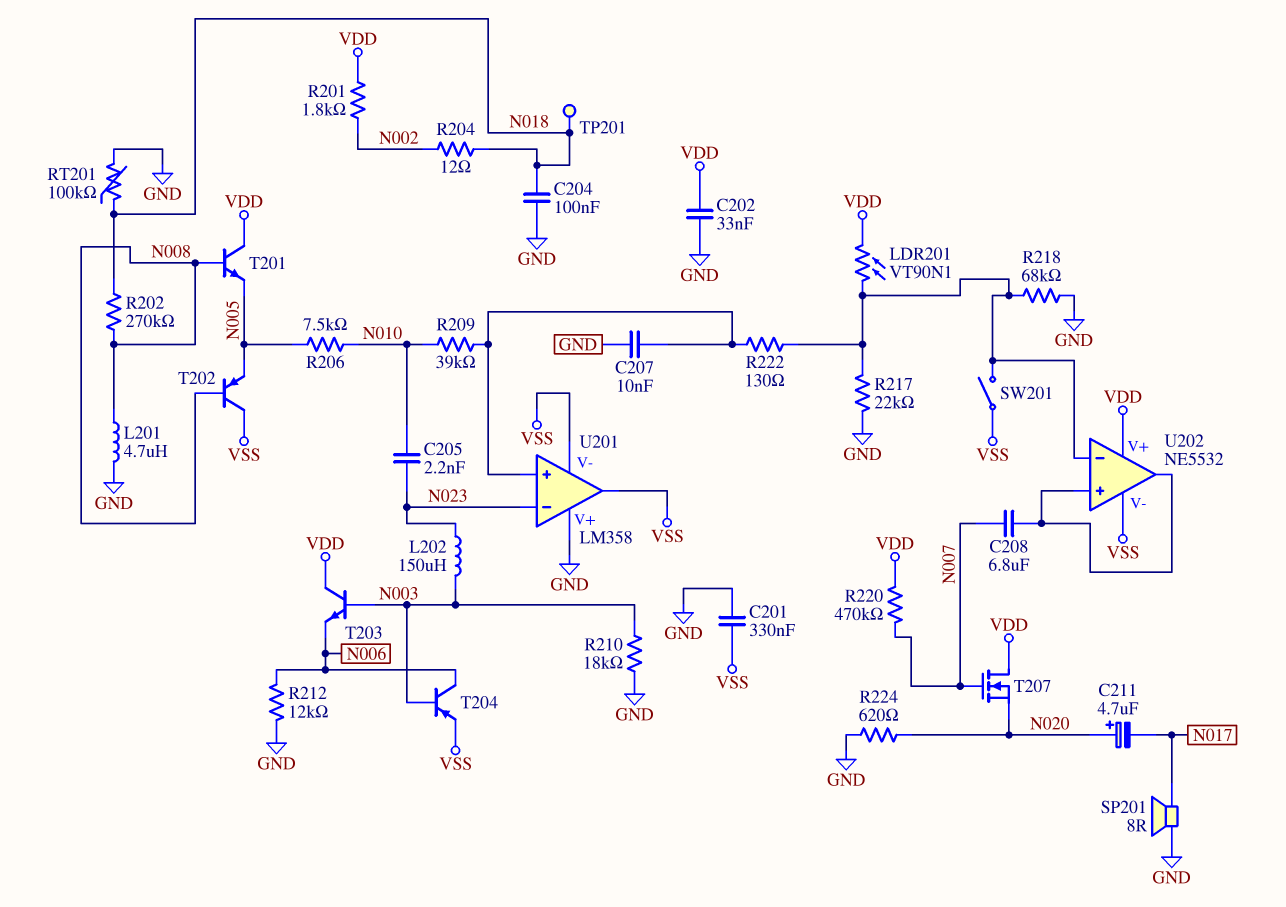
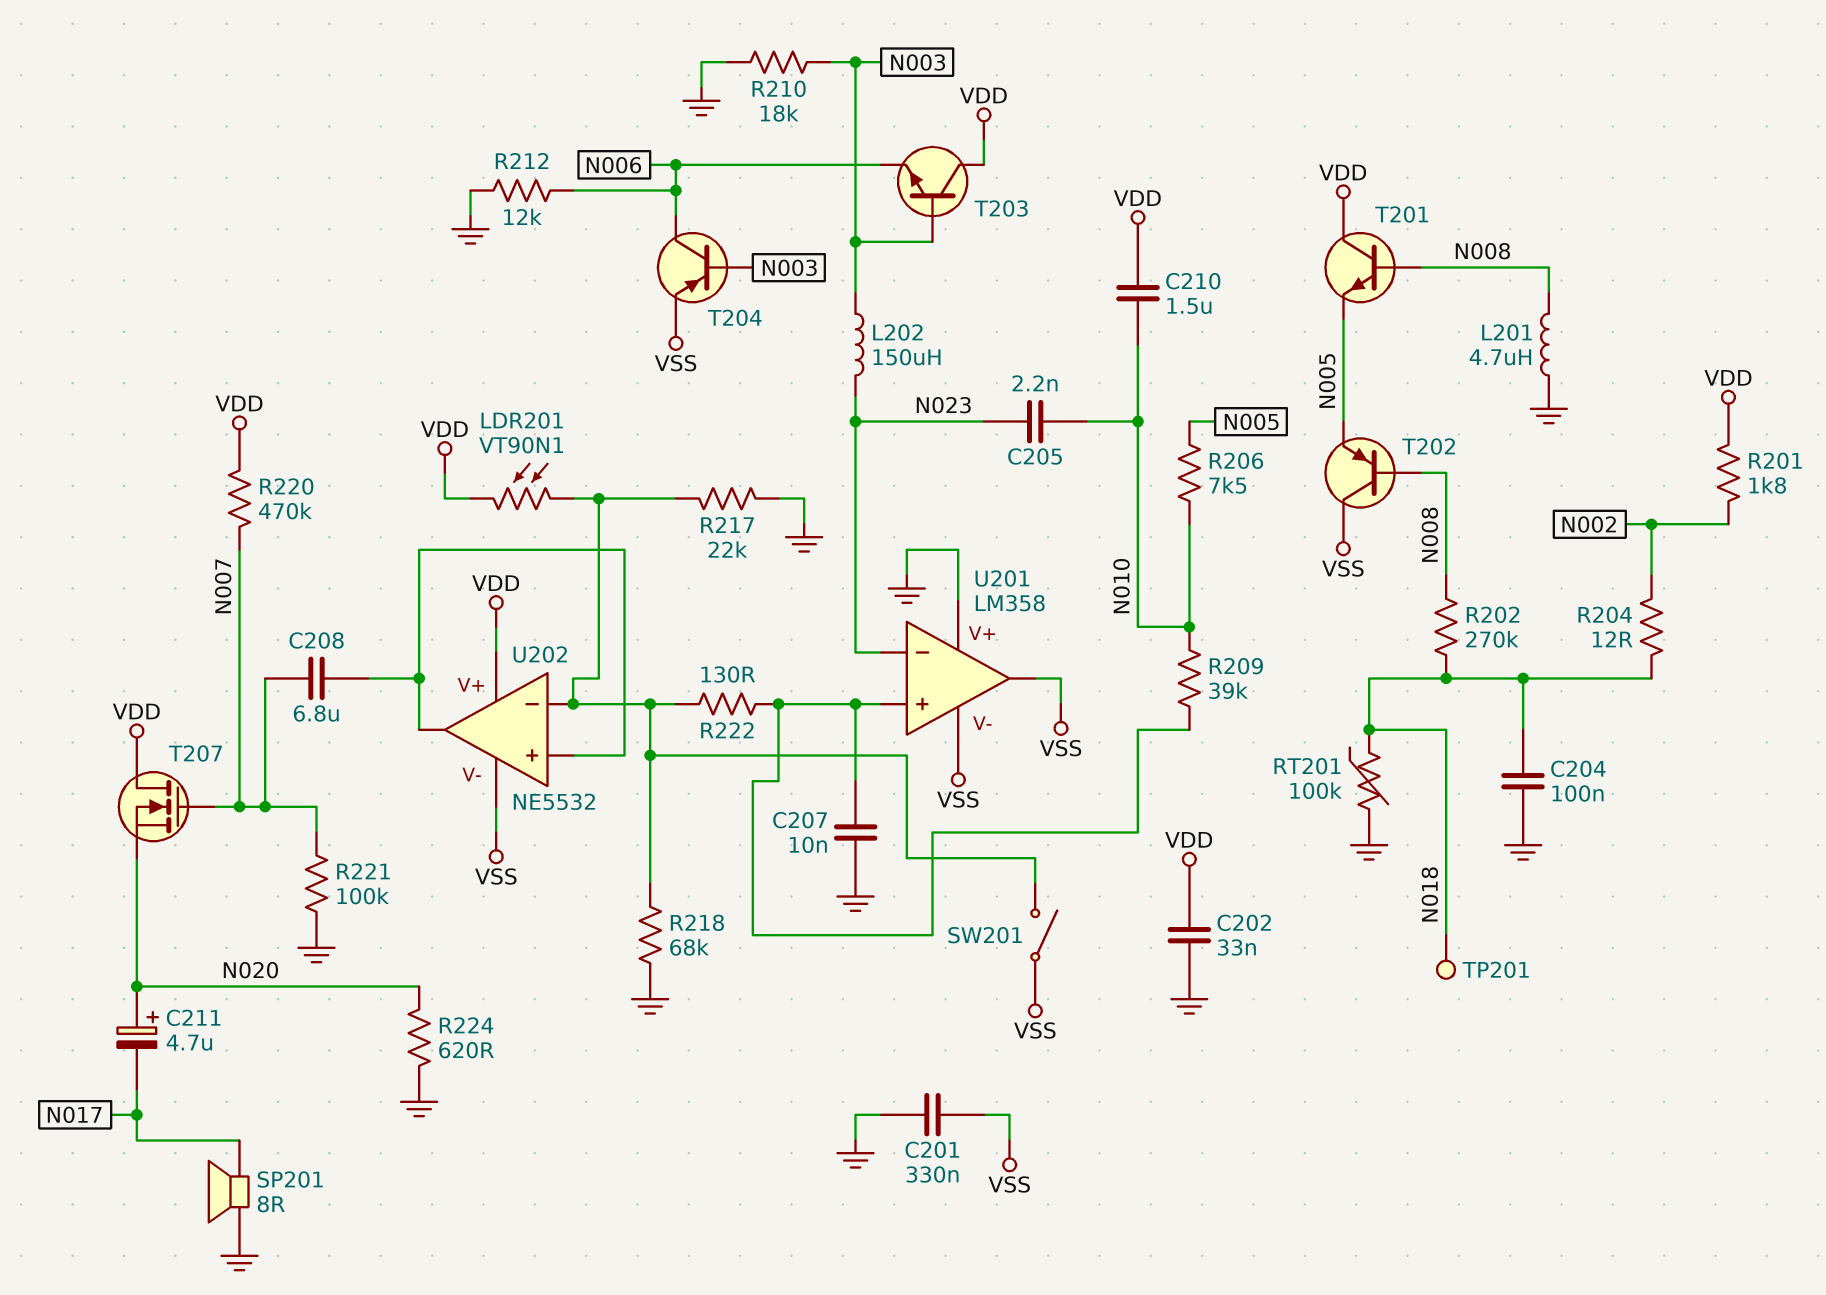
C210: none -> 1.5uF (N010, VDD)
R221: none -> 100k (GND, N007)

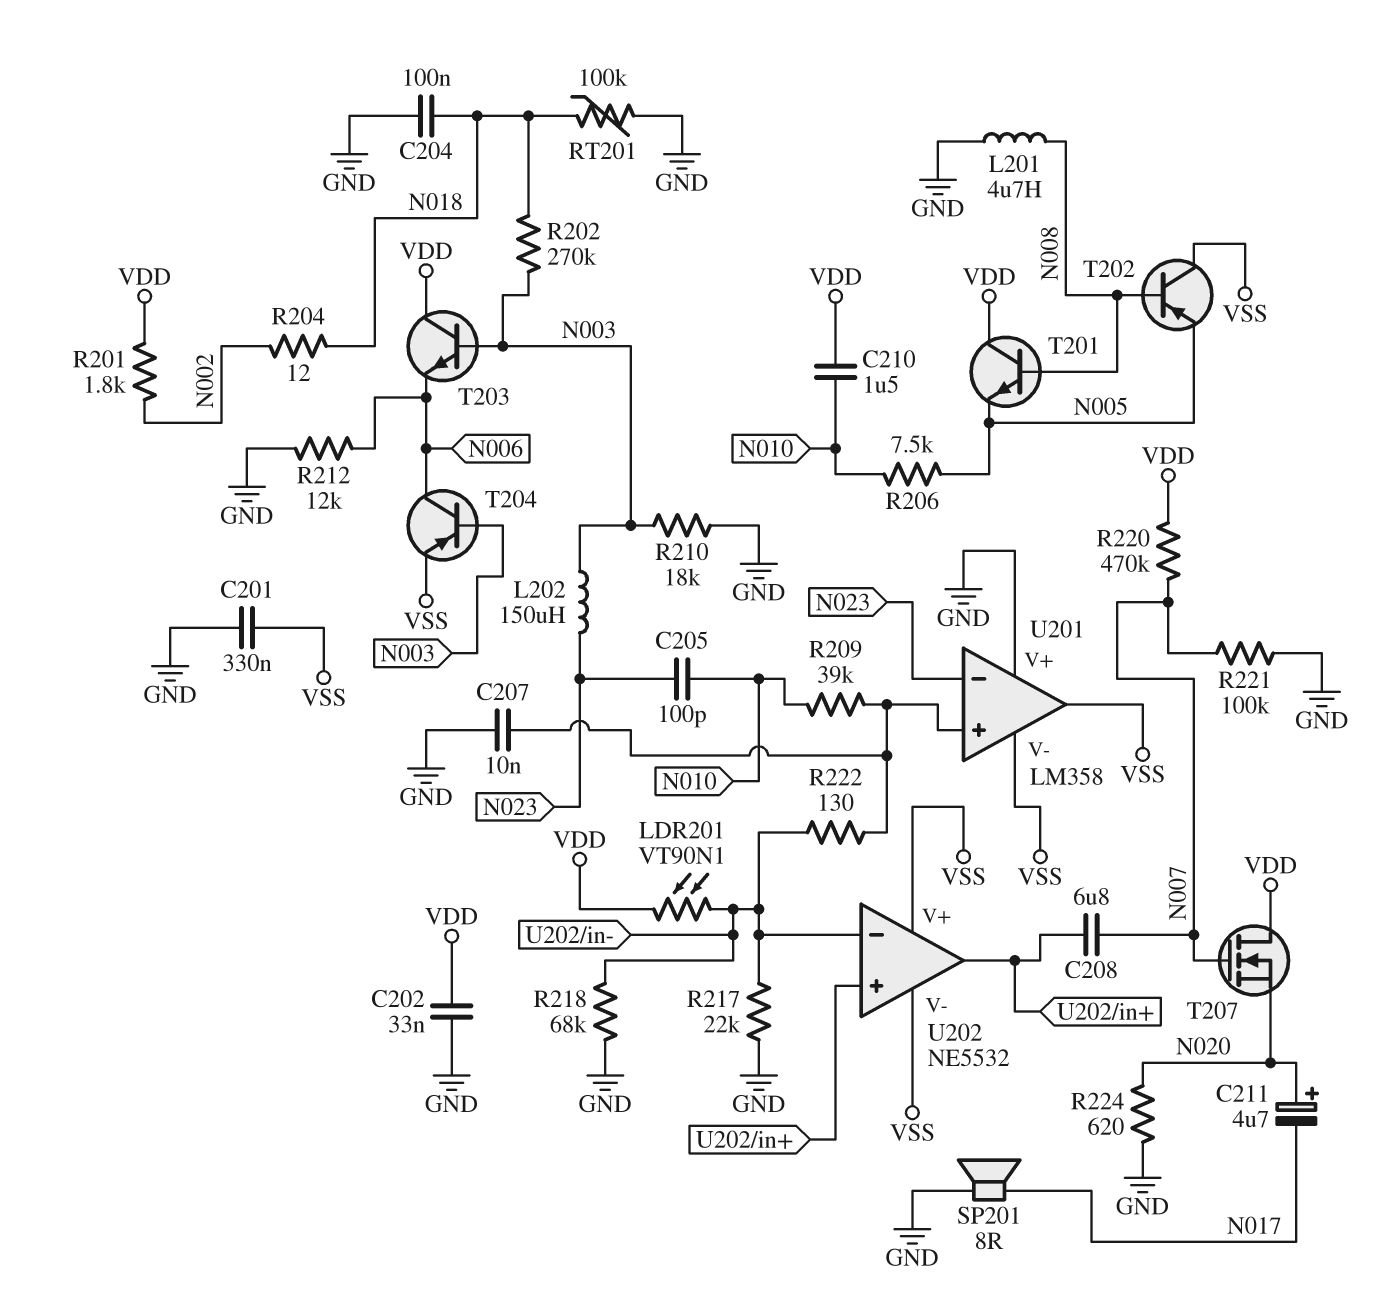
C205: 2.2nF (N010, N023) -> 100pF (N010, N023)
R202: 270k (N008, N018) -> 270k (N003, N018)
SW201: switch (U202/in-, VSS) -> none
TP201: test point (N018) -> none
U202 pin V+: VDD -> VSS

